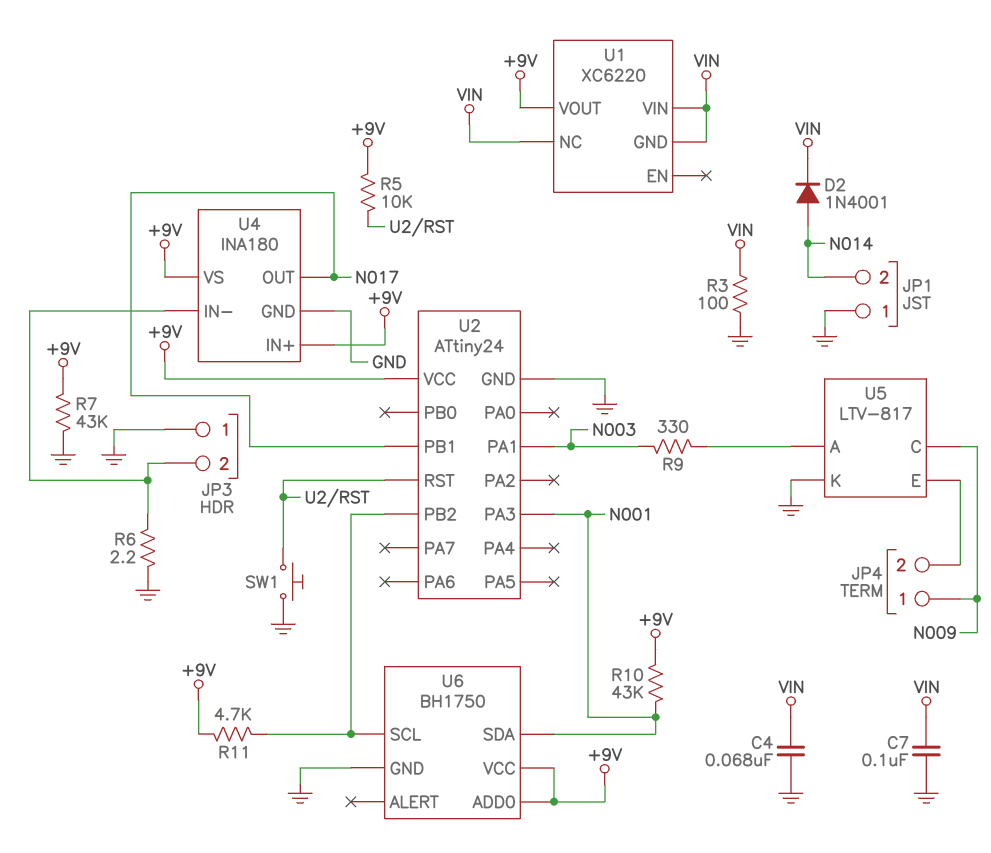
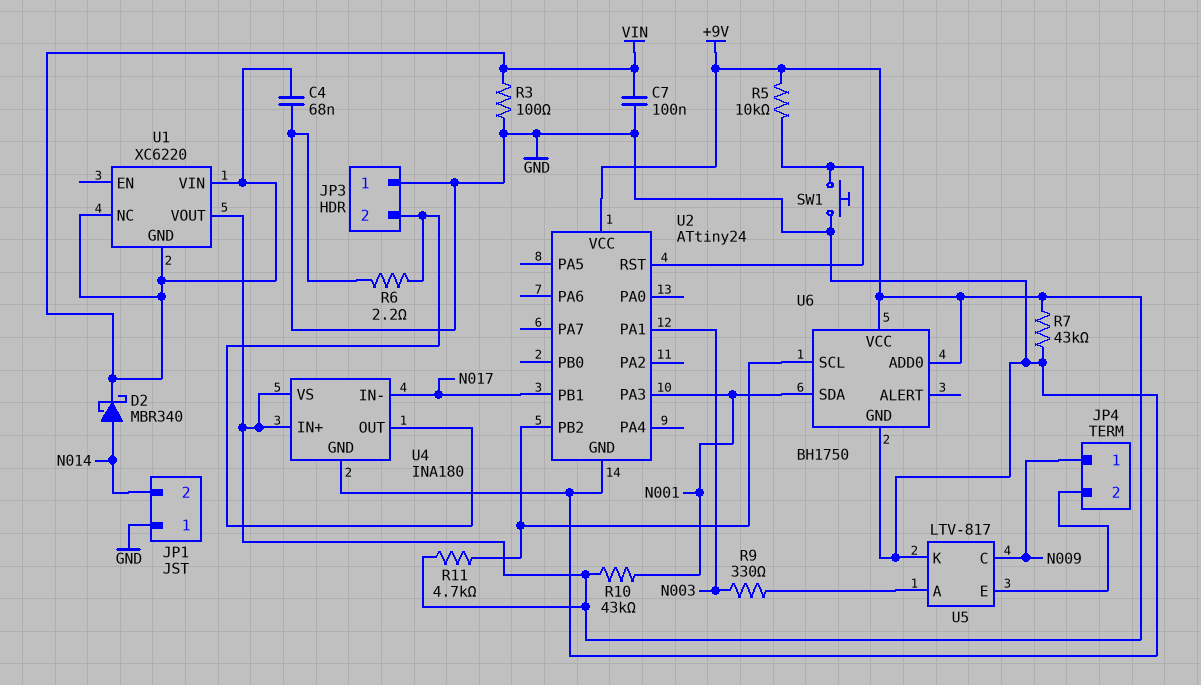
D2: diode 1N4001 (A N014, K VIN) -> schottky MBR340 (A N014, K VIN)
U4 pin IN-: JP3/2 -> N017
U4 pin OUT: N017 -> JP3/2

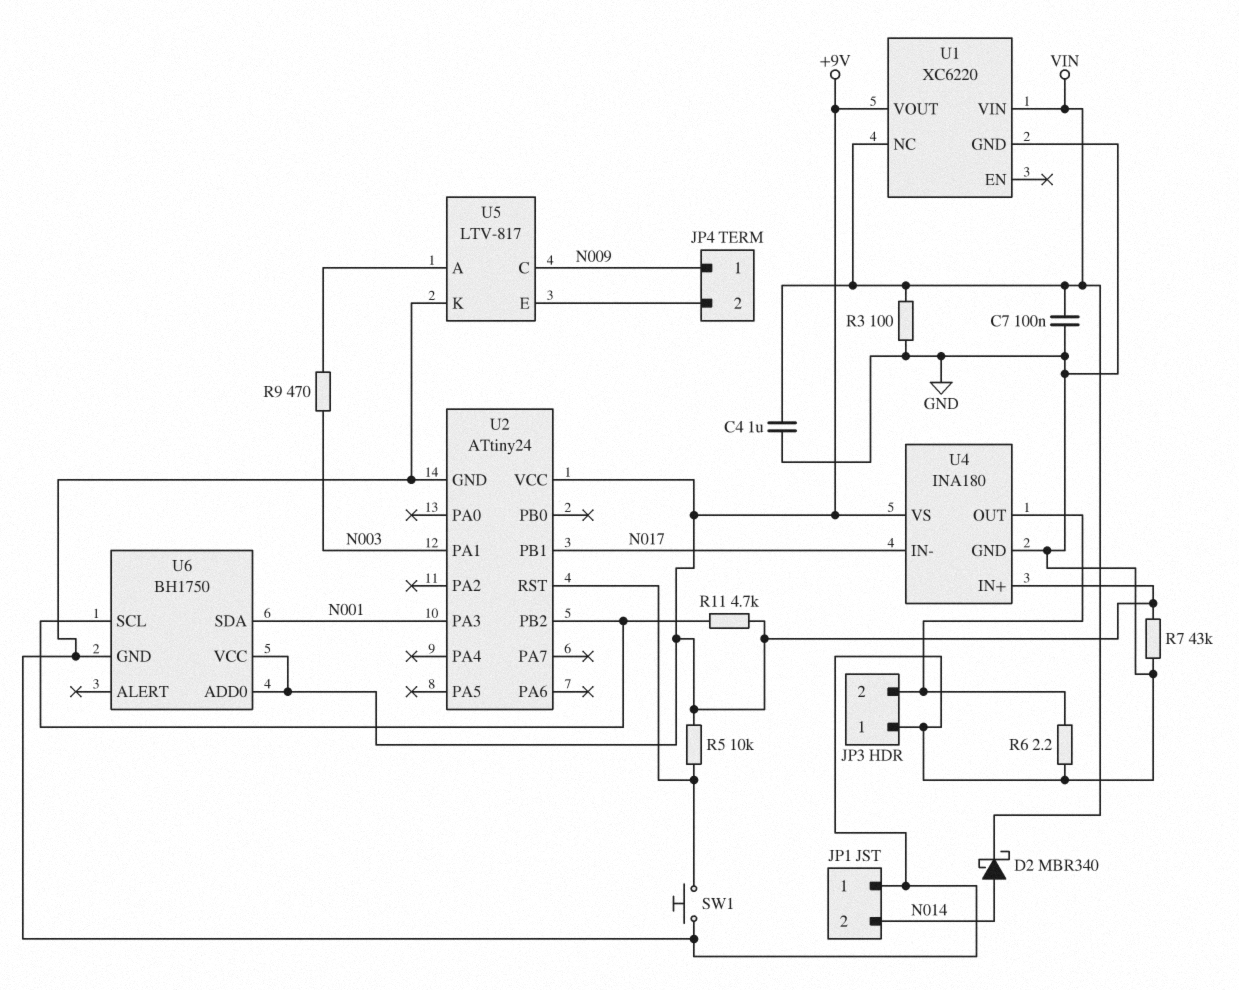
C4: 68nF (GND, VIN) -> 1uF (GND, VIN)
R9: 330 (N003, U5/A) -> 470 (N003, U5/A)
R10: 43k (+9V, N001) -> none
U1 pin GND: VIN -> GND

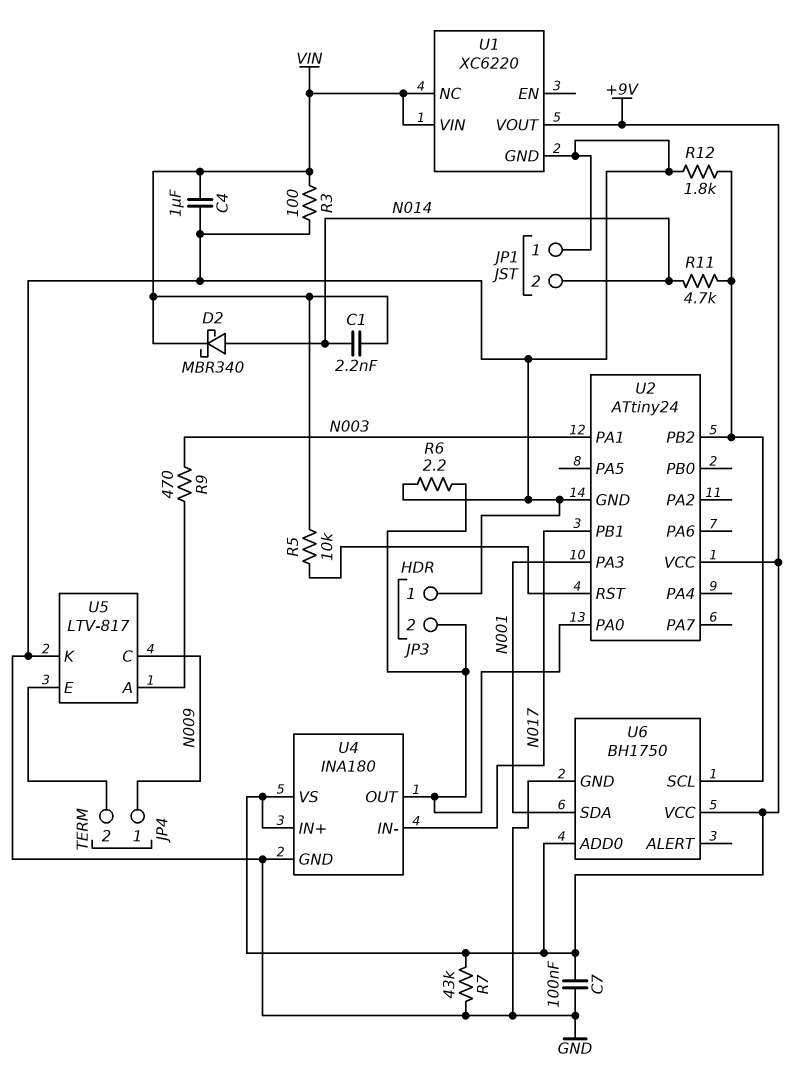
C1: none -> 2.2nF (N014, VIN)
C7: 100nF (GND, VIN) -> 100nF (+9V, GND)
R5: 10k (+9V, U2/RST) -> 10k (U2/RST, VIN)
R11: 4.7k (+9V, U2/PB2) -> 4.7k (N014, U2/PB2)
R12: none -> 1.8k (GND, U2/PB2)
SW1: button (GND, U2/RST) -> none
U2 pin PA0: none -> JP3/2

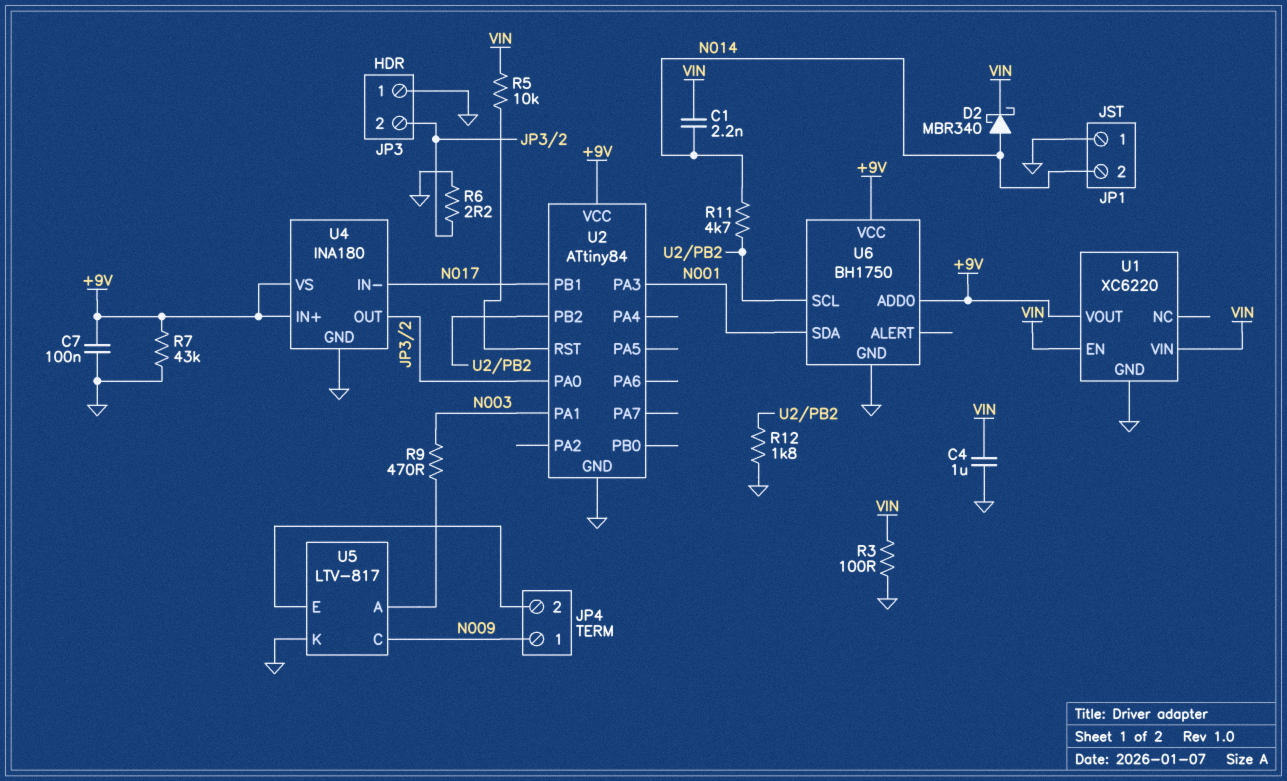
U1 pin EN: none -> VIN
U1 pin NC: VIN -> none
U2: ATtiny24 -> ATtiny84

